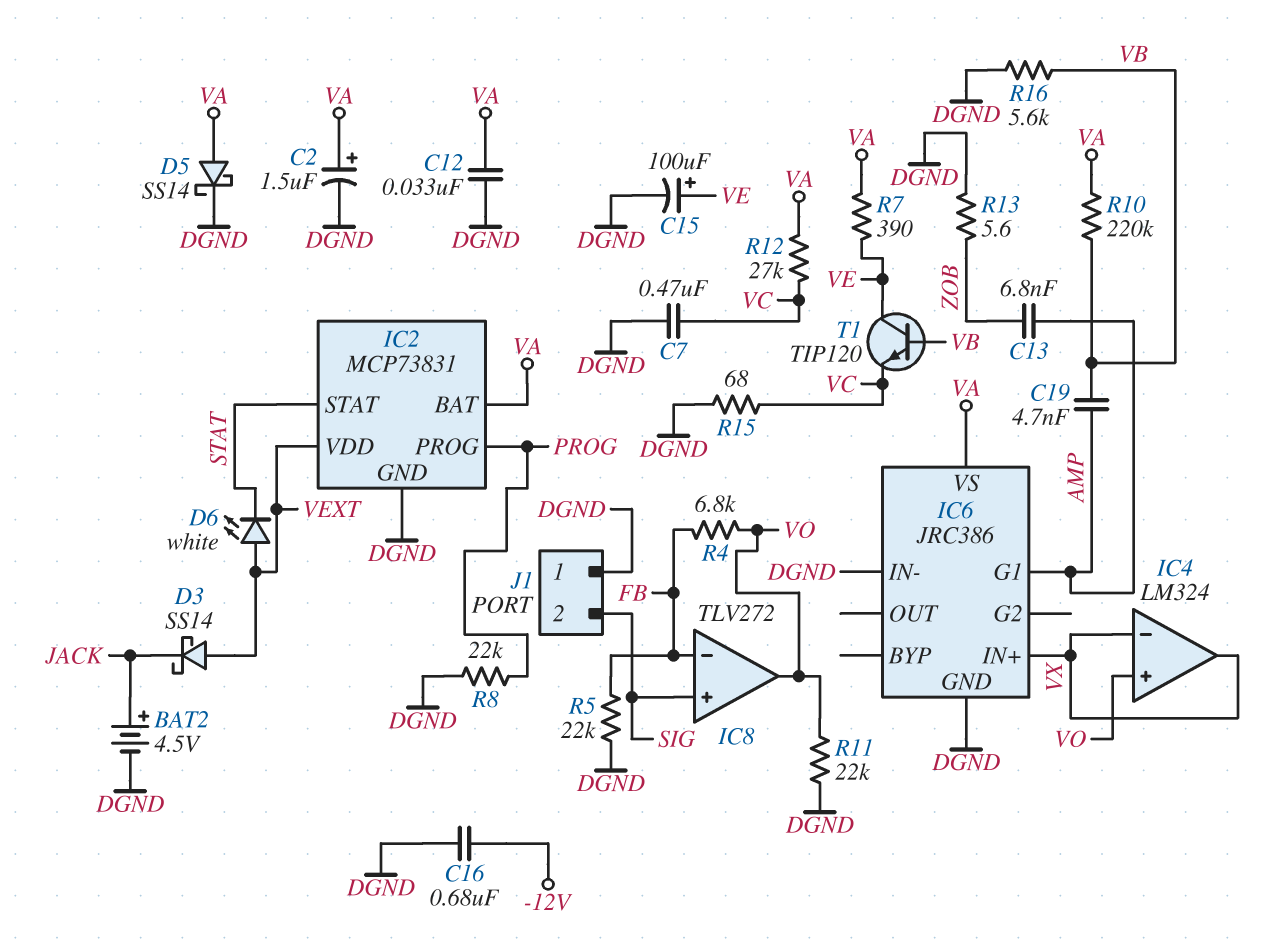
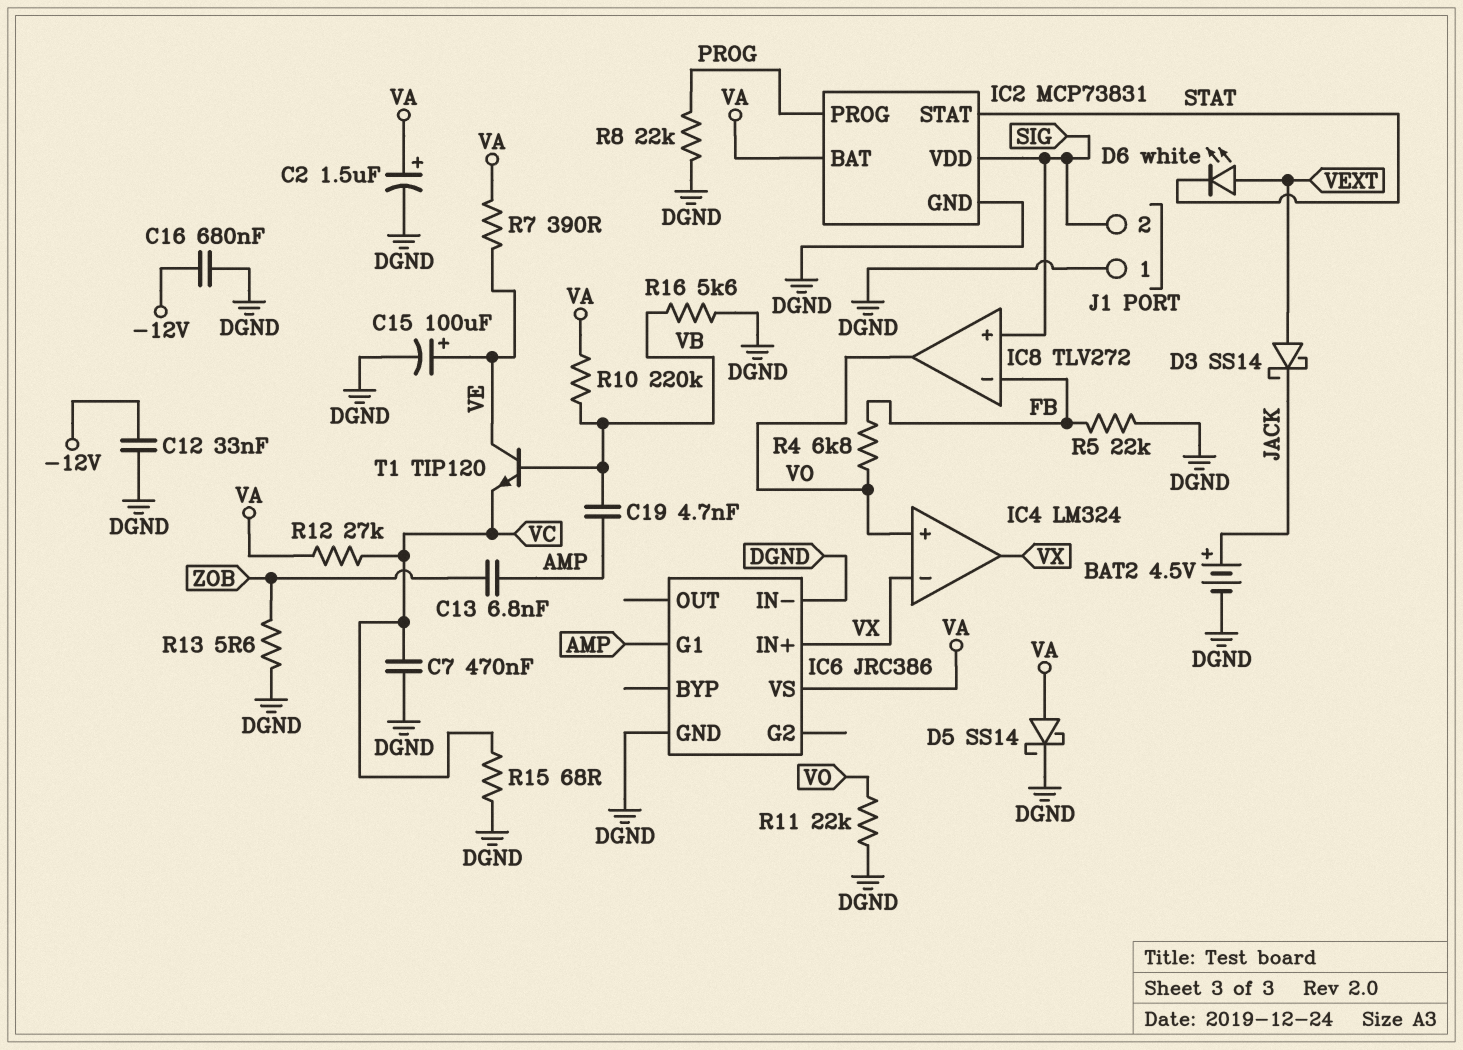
C12: 33nF (DGND, VA) -> 33nF (-12V, DGND)
IC2 pin VDD: VEXT -> SIG

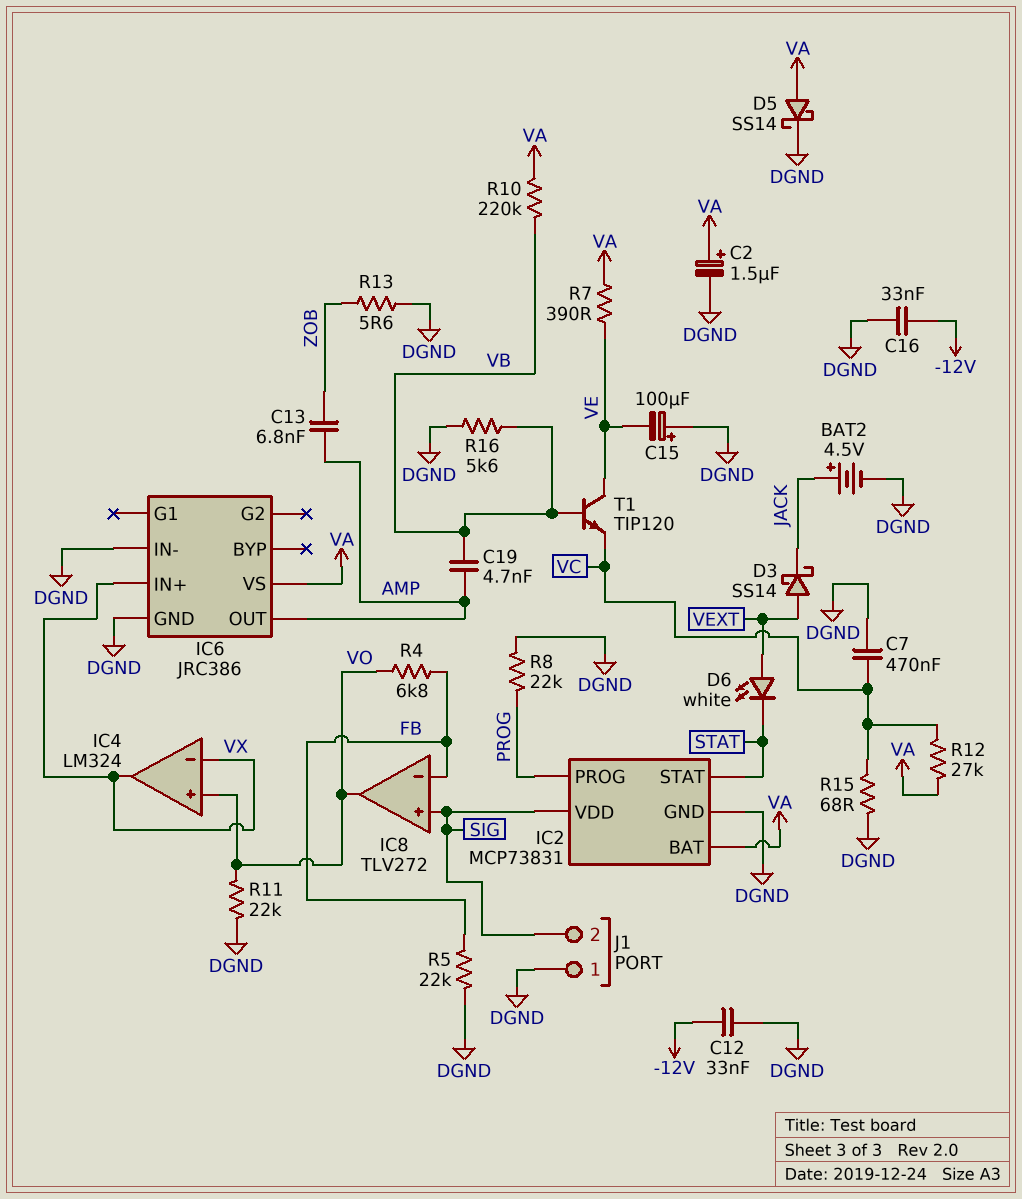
C15: 100uF (plus VE, minus DGND) -> 100uF (plus DGND, minus VE)
C16: 680nF (-12V, DGND) -> 33nF (-12V, DGND)
IC6 pin G1: AMP -> none
IC6 pin OUT: none -> AMP

